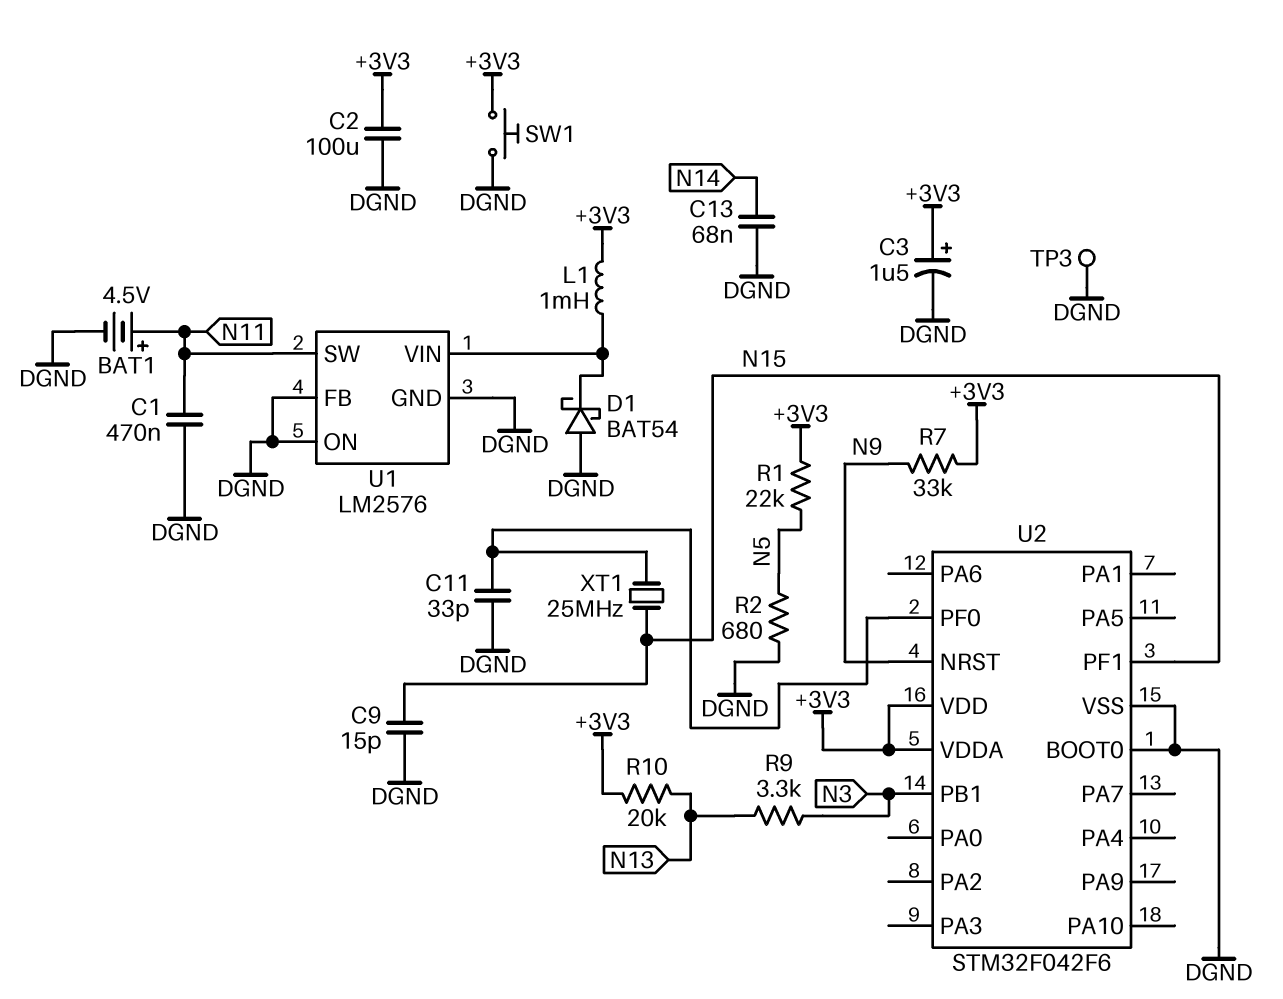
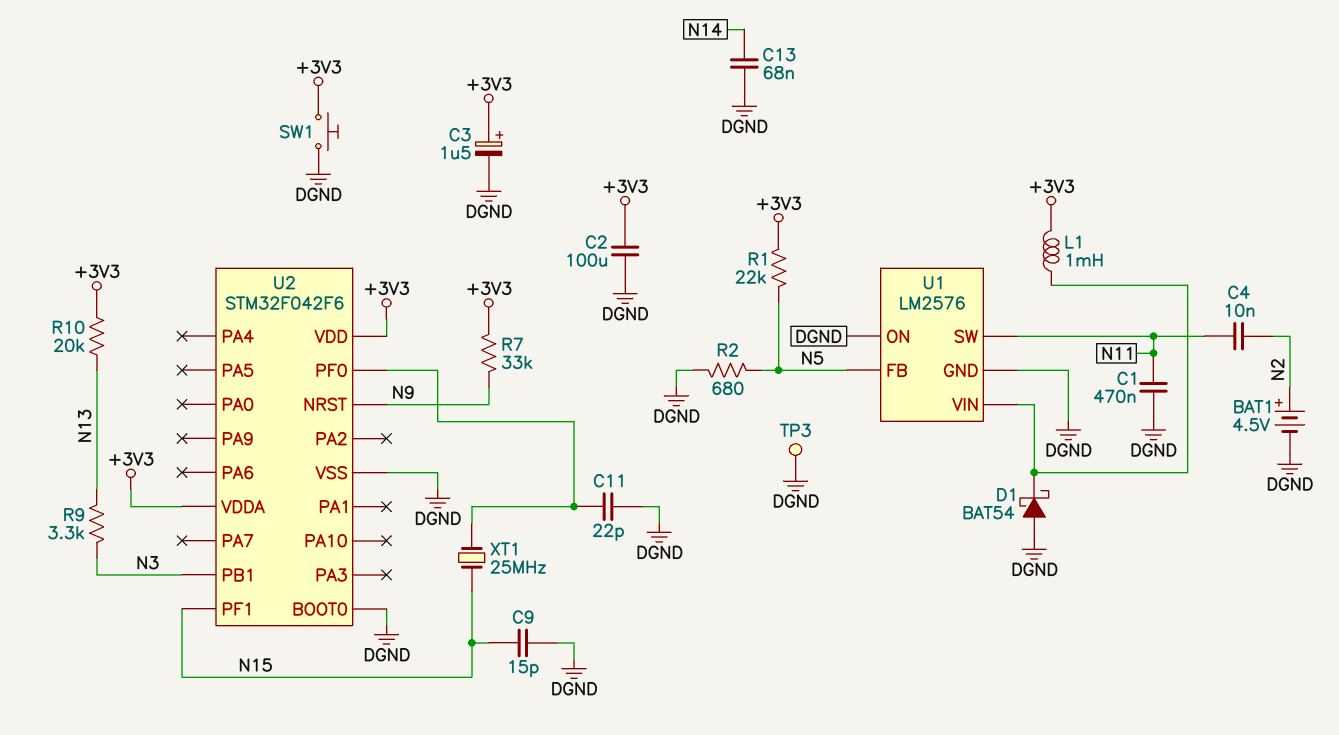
BAT1: 4.5V (plus N11, minus DGND) -> 4.5V (plus N2, minus DGND)
C4: none -> 10nF (N2, N11)
C11: 33pF (DGND, U2/PF0) -> 22pF (DGND, U2/PF0)
U1 pin FB: DGND -> N5

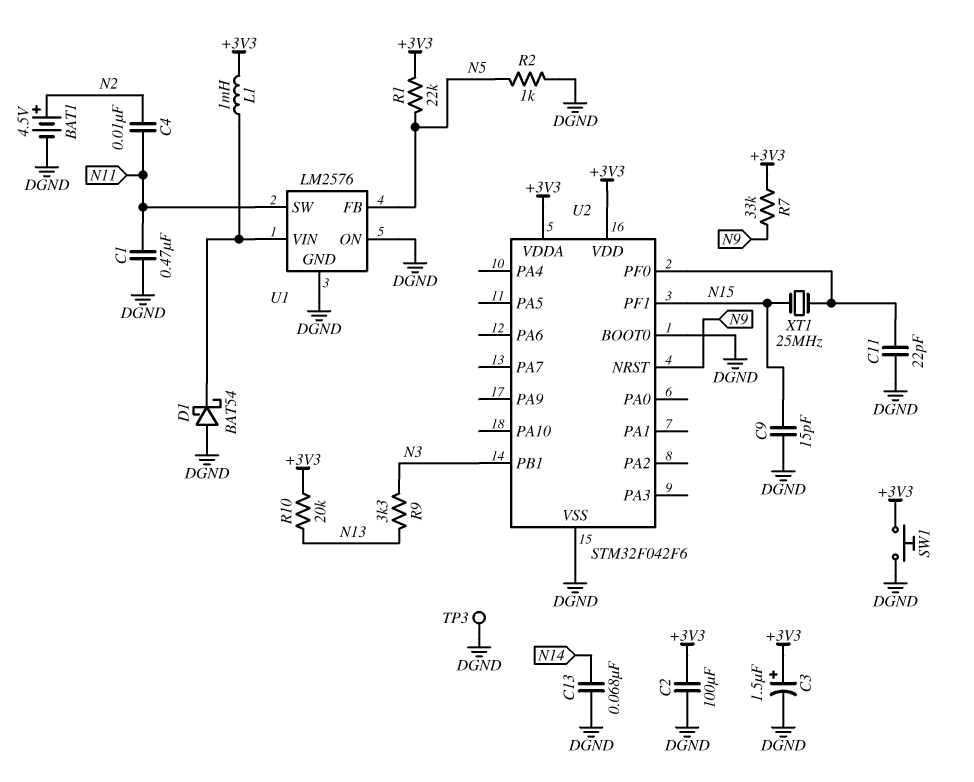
R2: 680 (DGND, N5) -> 1k (DGND, N5)

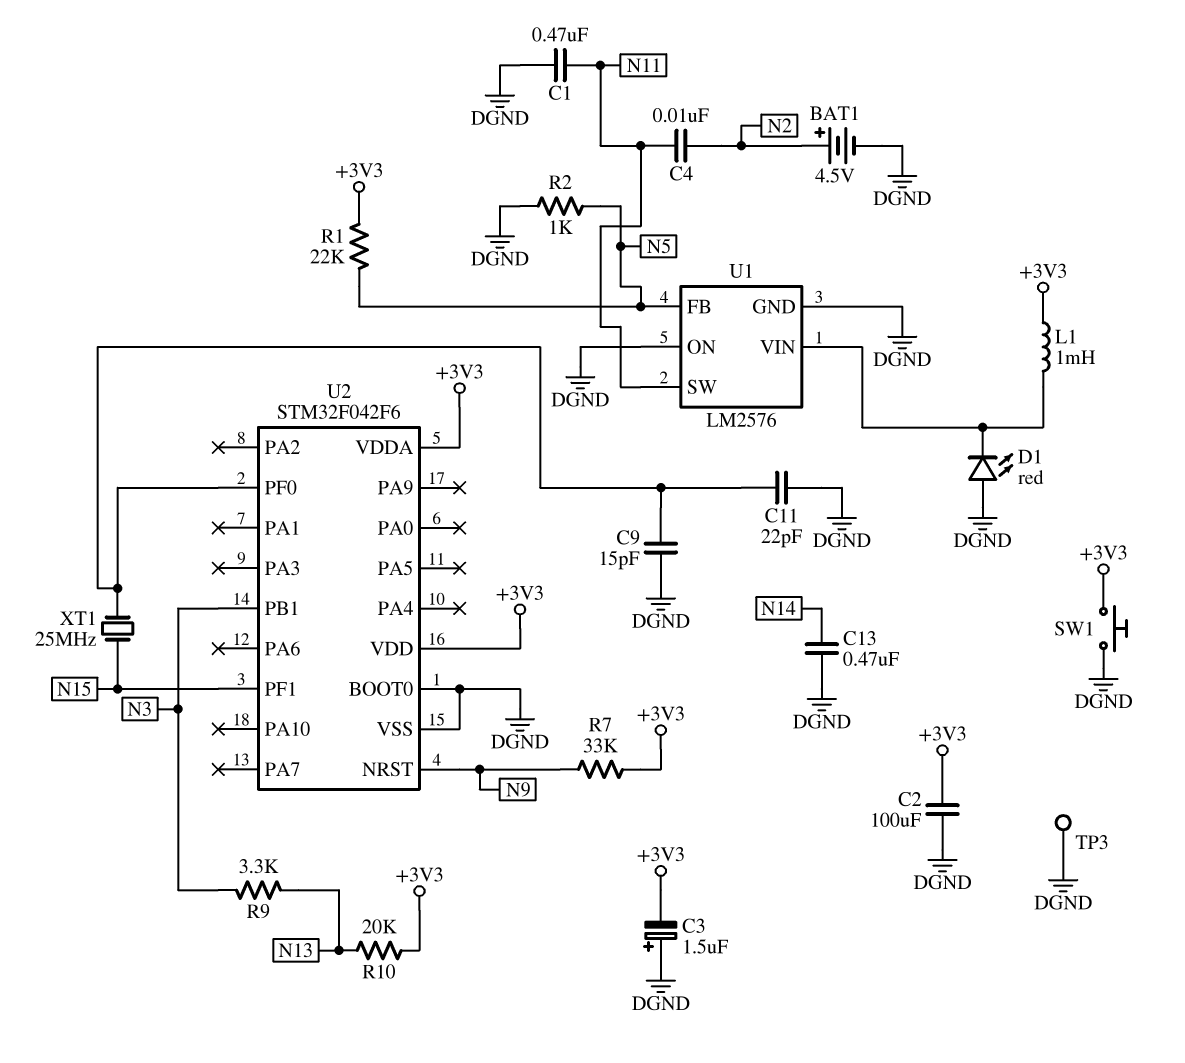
C3: 1.5uF (plus +3V3, minus DGND) -> 1.5uF (plus DGND, minus +3V3)
C9: 15pF (DGND, N15) -> 15pF (DGND, U2/PF0)
C13: 68nF (DGND, N14) -> 470nF (DGND, N14)
D1: schottky BAT54 (A DGND, K U1/VIN) -> LED red (A DGND, K U1/VIN)

